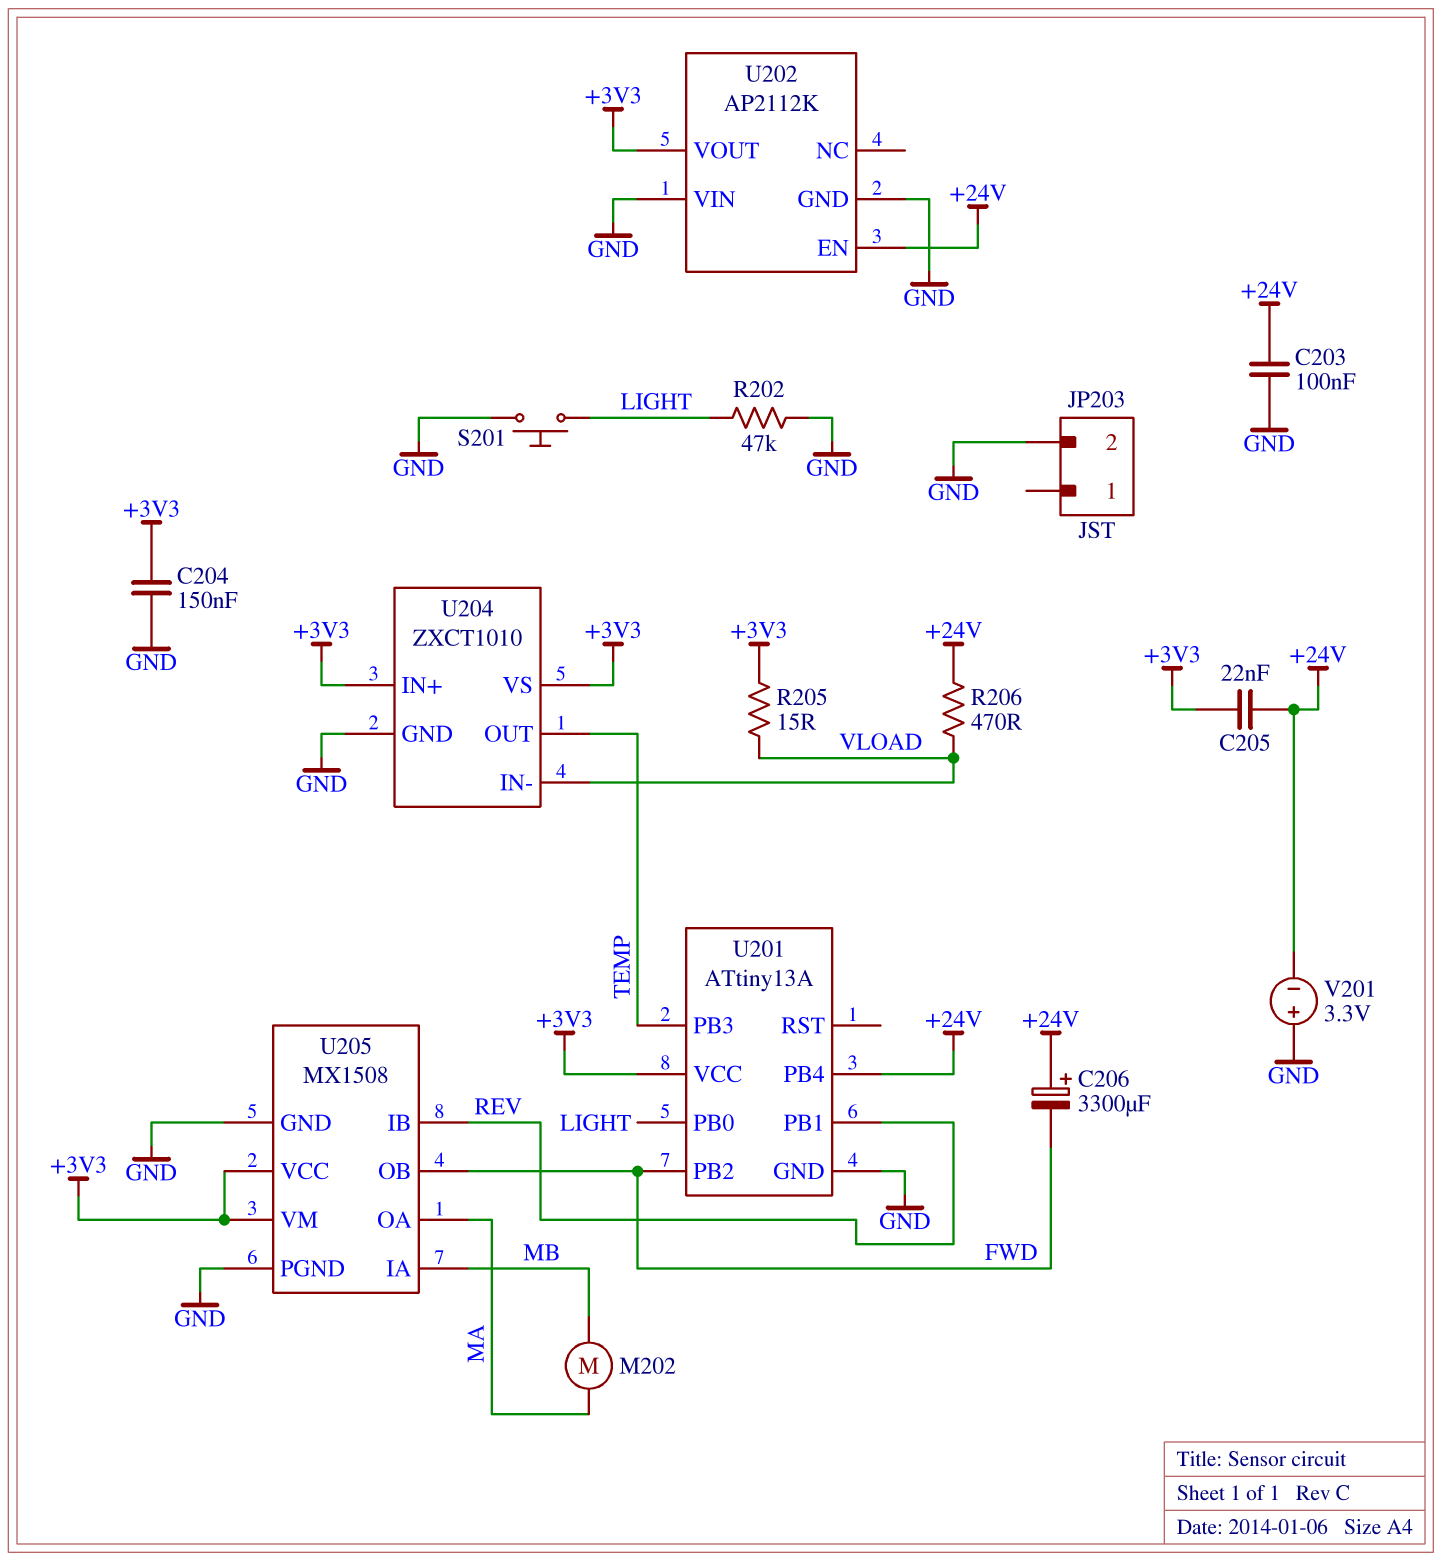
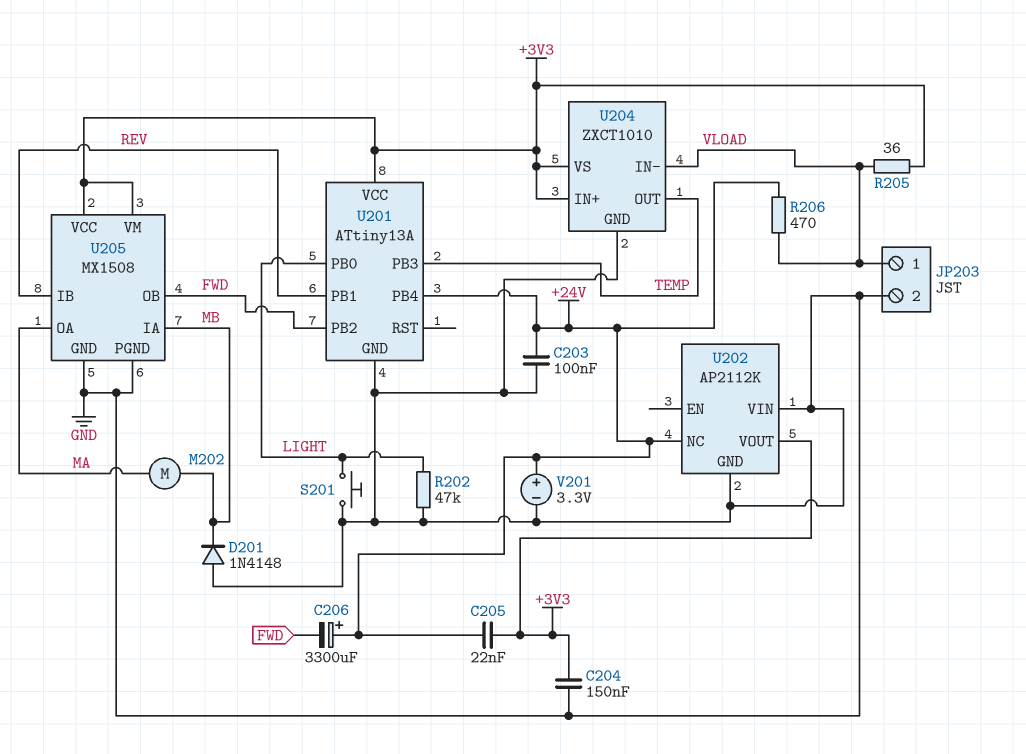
D201: none -> diode 1N4148 (A GND, K MB)
JP203 pin 1: none -> VLOAD
R205: 15 (+3V3, VLOAD) -> 36 (+3V3, VLOAD)
U202 pin EN: +24V -> none
U202 pin NC: none -> +24V
V201: 3.3V (plus GND, minus +24V) -> 3.3V (plus +24V, minus GND)

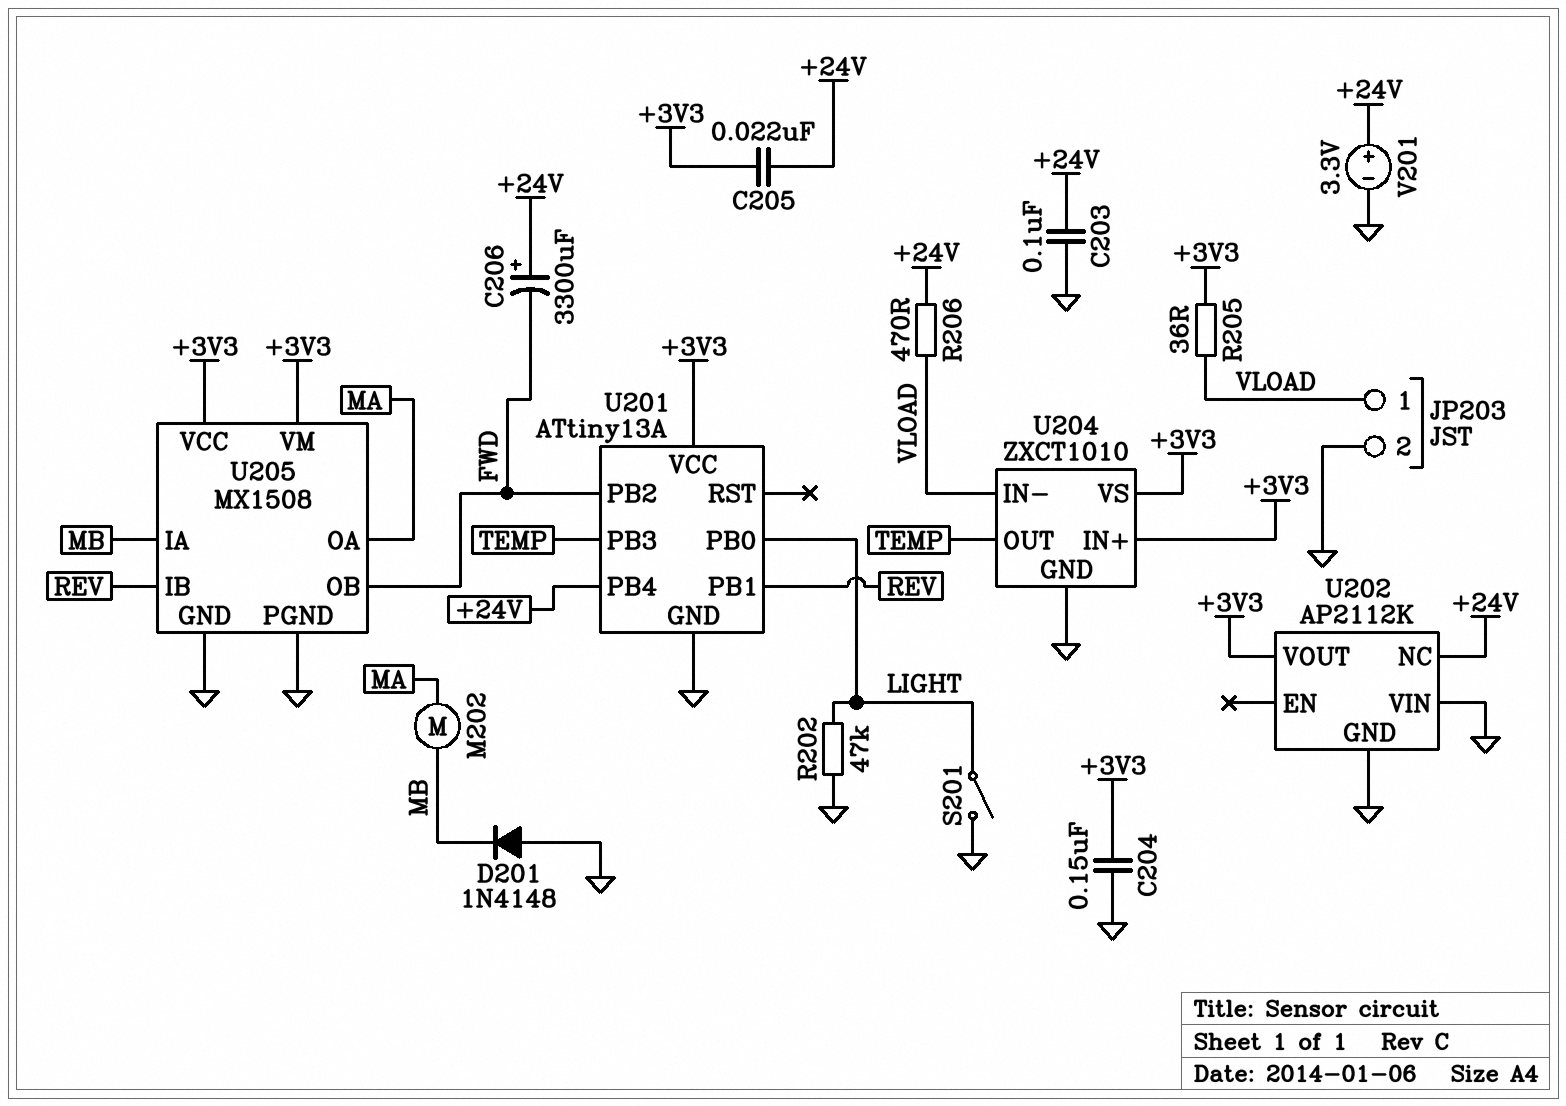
S201: button (GND, LIGHT) -> switch (GND, LIGHT)

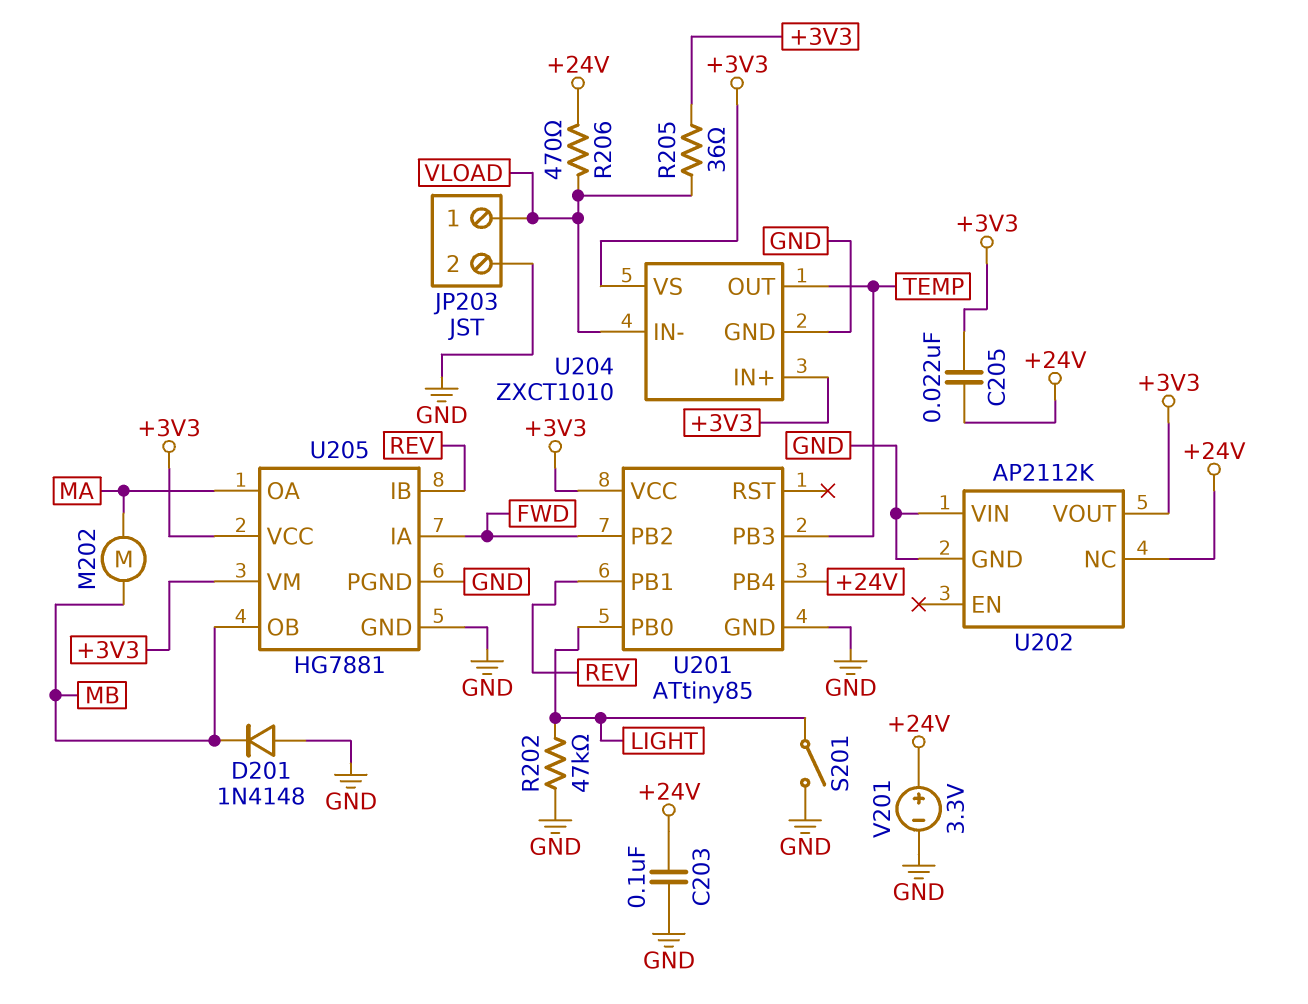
C204: 150nF (+3V3, GND) -> none
C206: 3300uF (plus +24V, minus FWD) -> none
U201: ATtiny13A -> ATtiny85
U205: MX1508 -> HG7881
U205 pin IA: MB -> FWD
U205 pin OB: FWD -> MB

